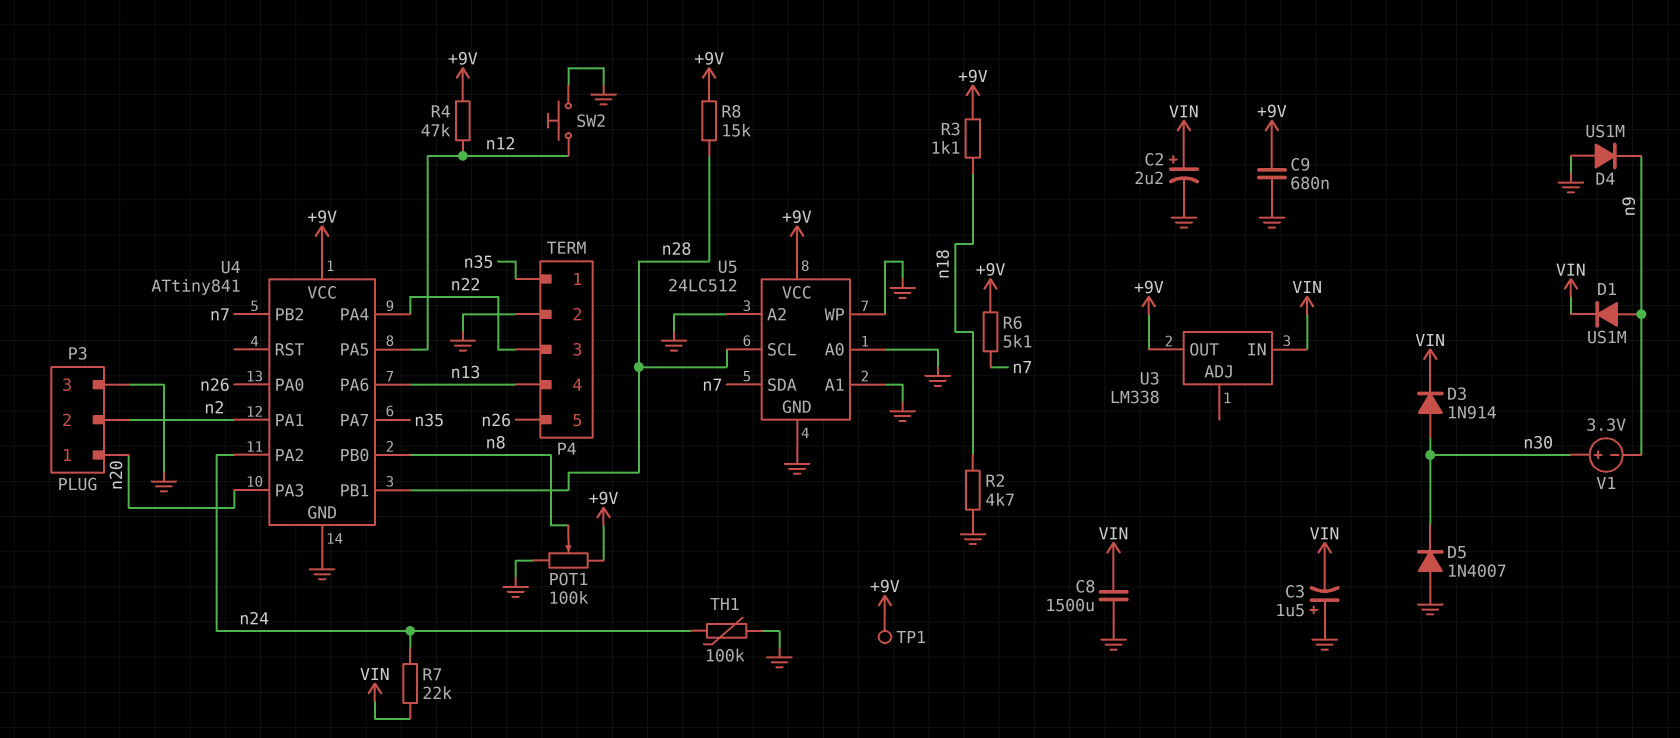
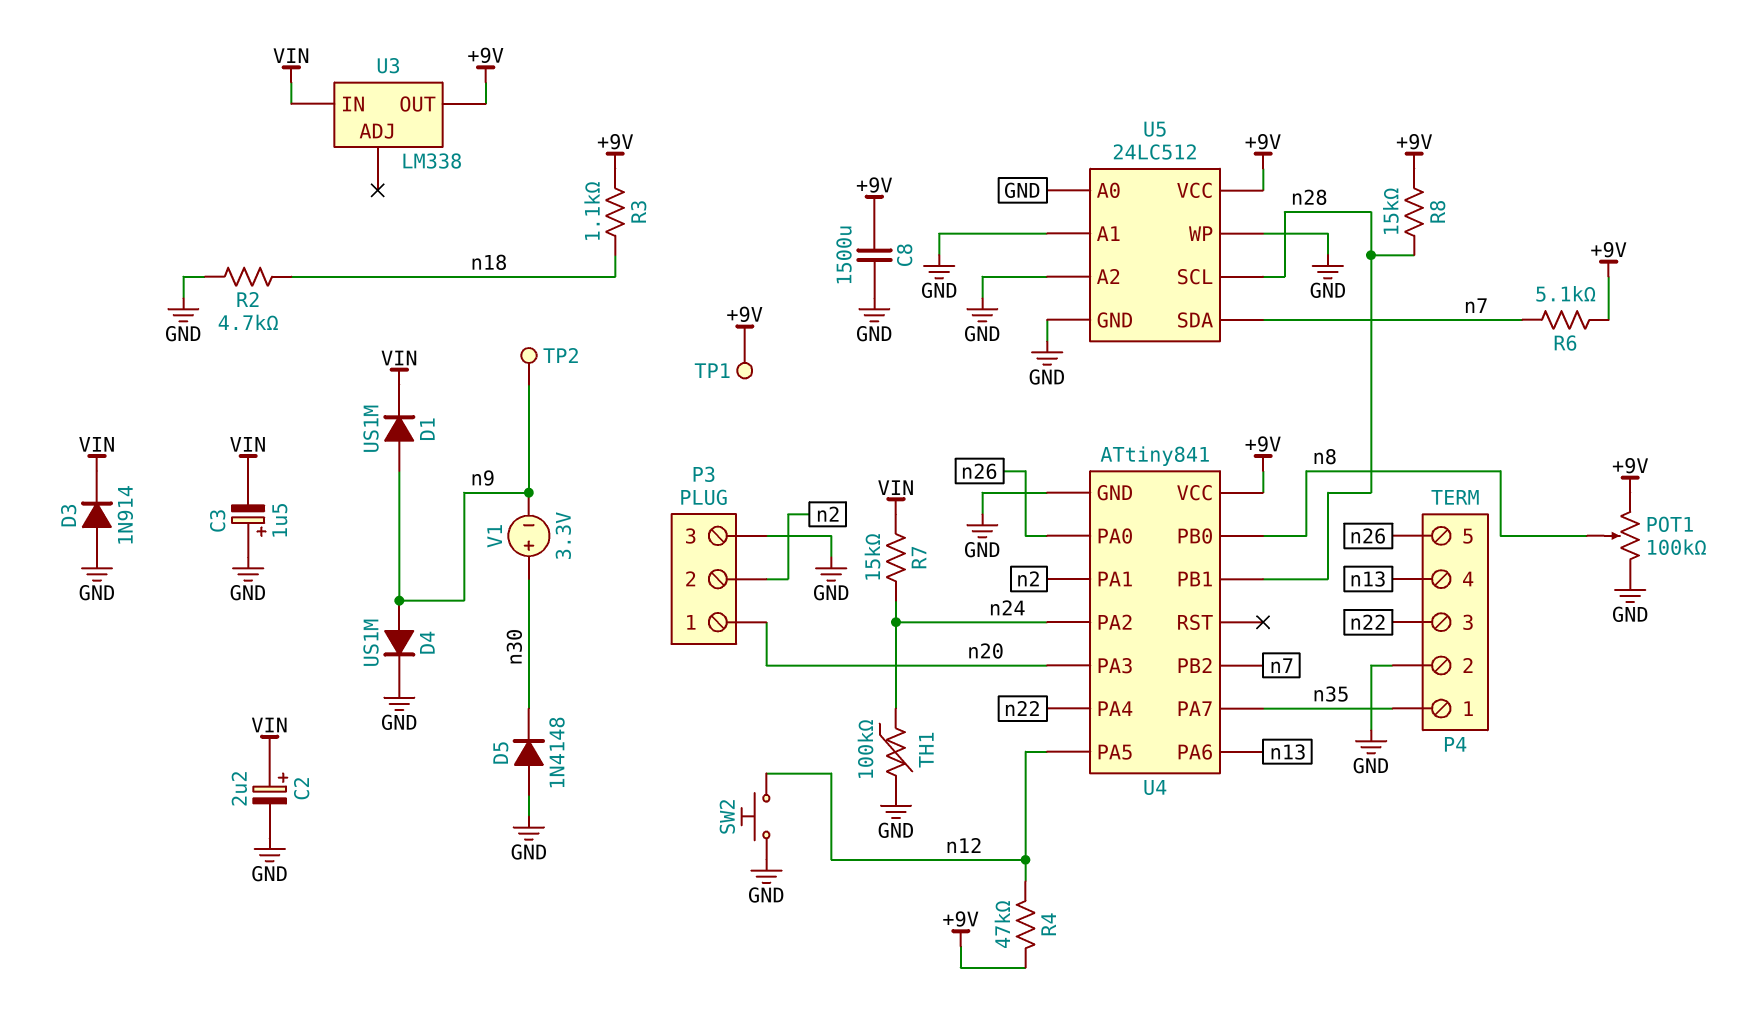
C8: 1500uF (GND, VIN) -> 1500uF (+9V, GND)
C9: 680nF (+9V, GND) -> none
D3: diode 1N914 (A n30, K VIN) -> diode 1N914 (A GND, K VIN)
D4: diode US1M (A GND, K n9) -> diode US1M (A n9, K GND)
D5: diode 1N4007 (A GND, K n30) -> diode 1N4148 (A GND, K n30)
R7: 22k (VIN, n24) -> 15k (VIN, n24)
TP2: none -> test point (n9)

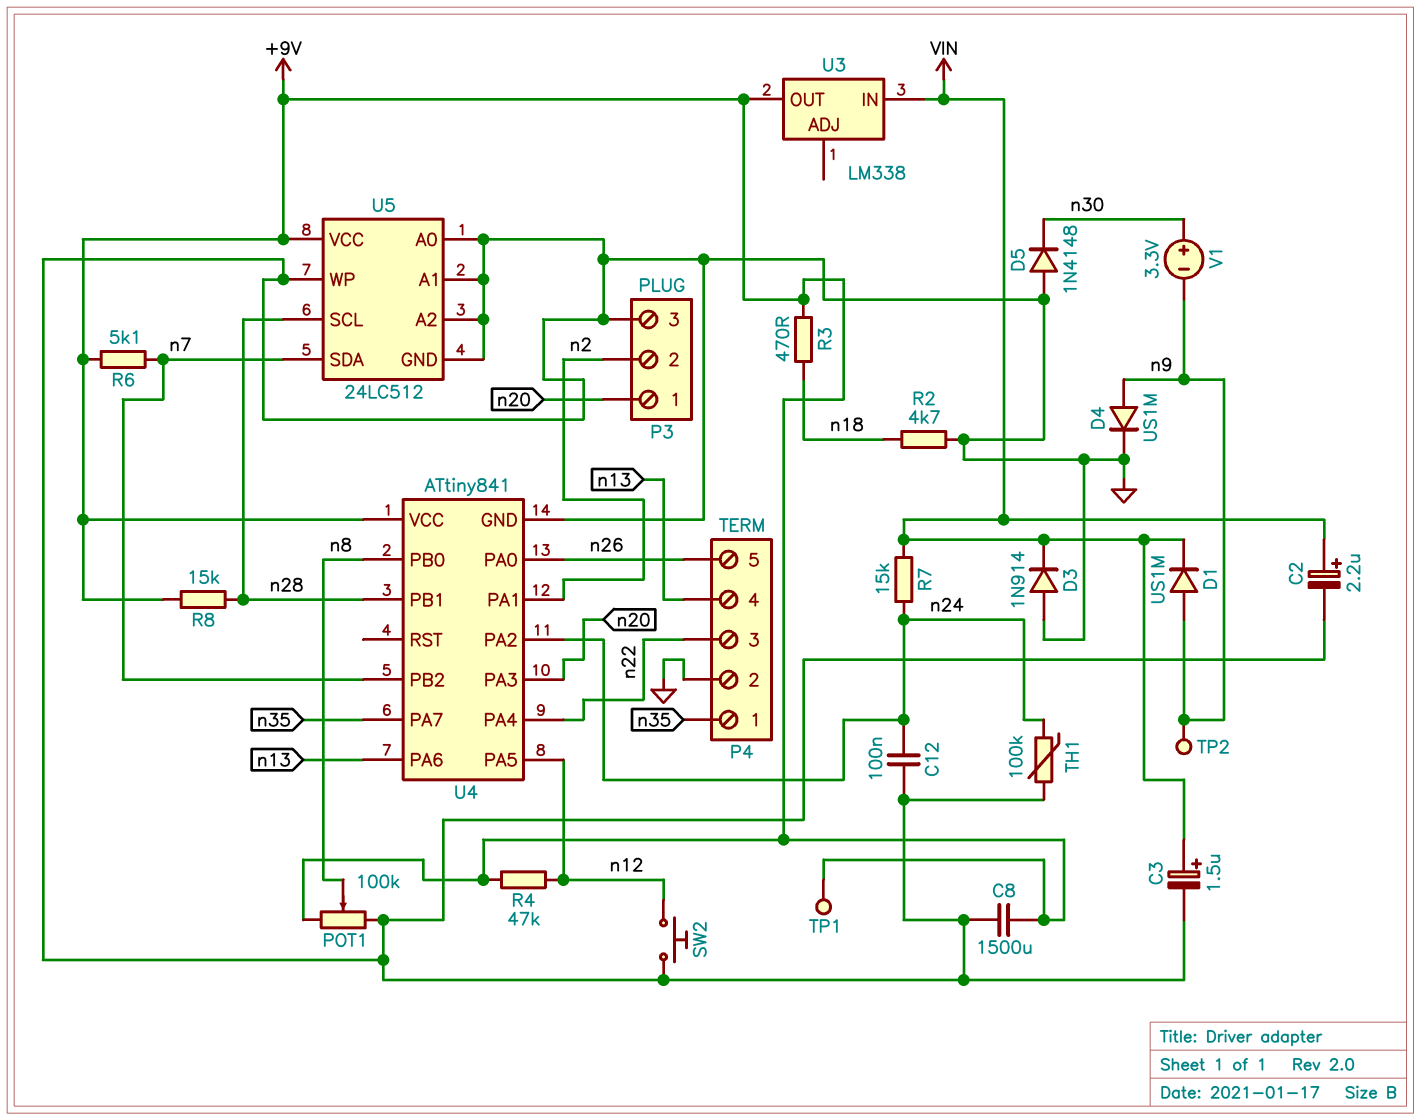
C3: 1.5uF (plus GND, minus VIN) -> 1.5uF (plus VIN, minus GND)
C12: none -> 100nF (GND, n24)
R3: 1.1k (+9V, n18) -> 470 (+9V, n18)

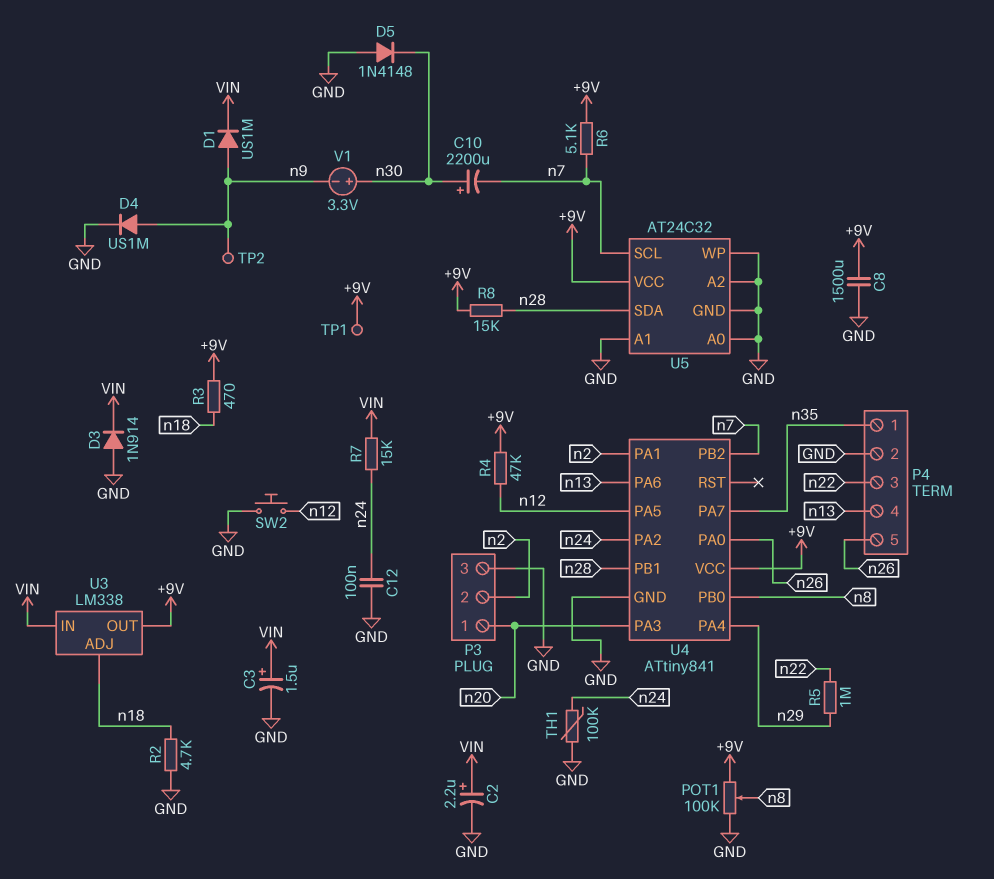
C10: none -> 2200uF (plus n30, minus n7)
R5: none -> 1M (n22, n29)
U3 pin ADJ: none -> n18
U4 pin PA4: n22 -> n29
U5: 24LC512 -> AT24C32
U5 pin SCL: n28 -> n7
U5 pin SDA: n7 -> n28

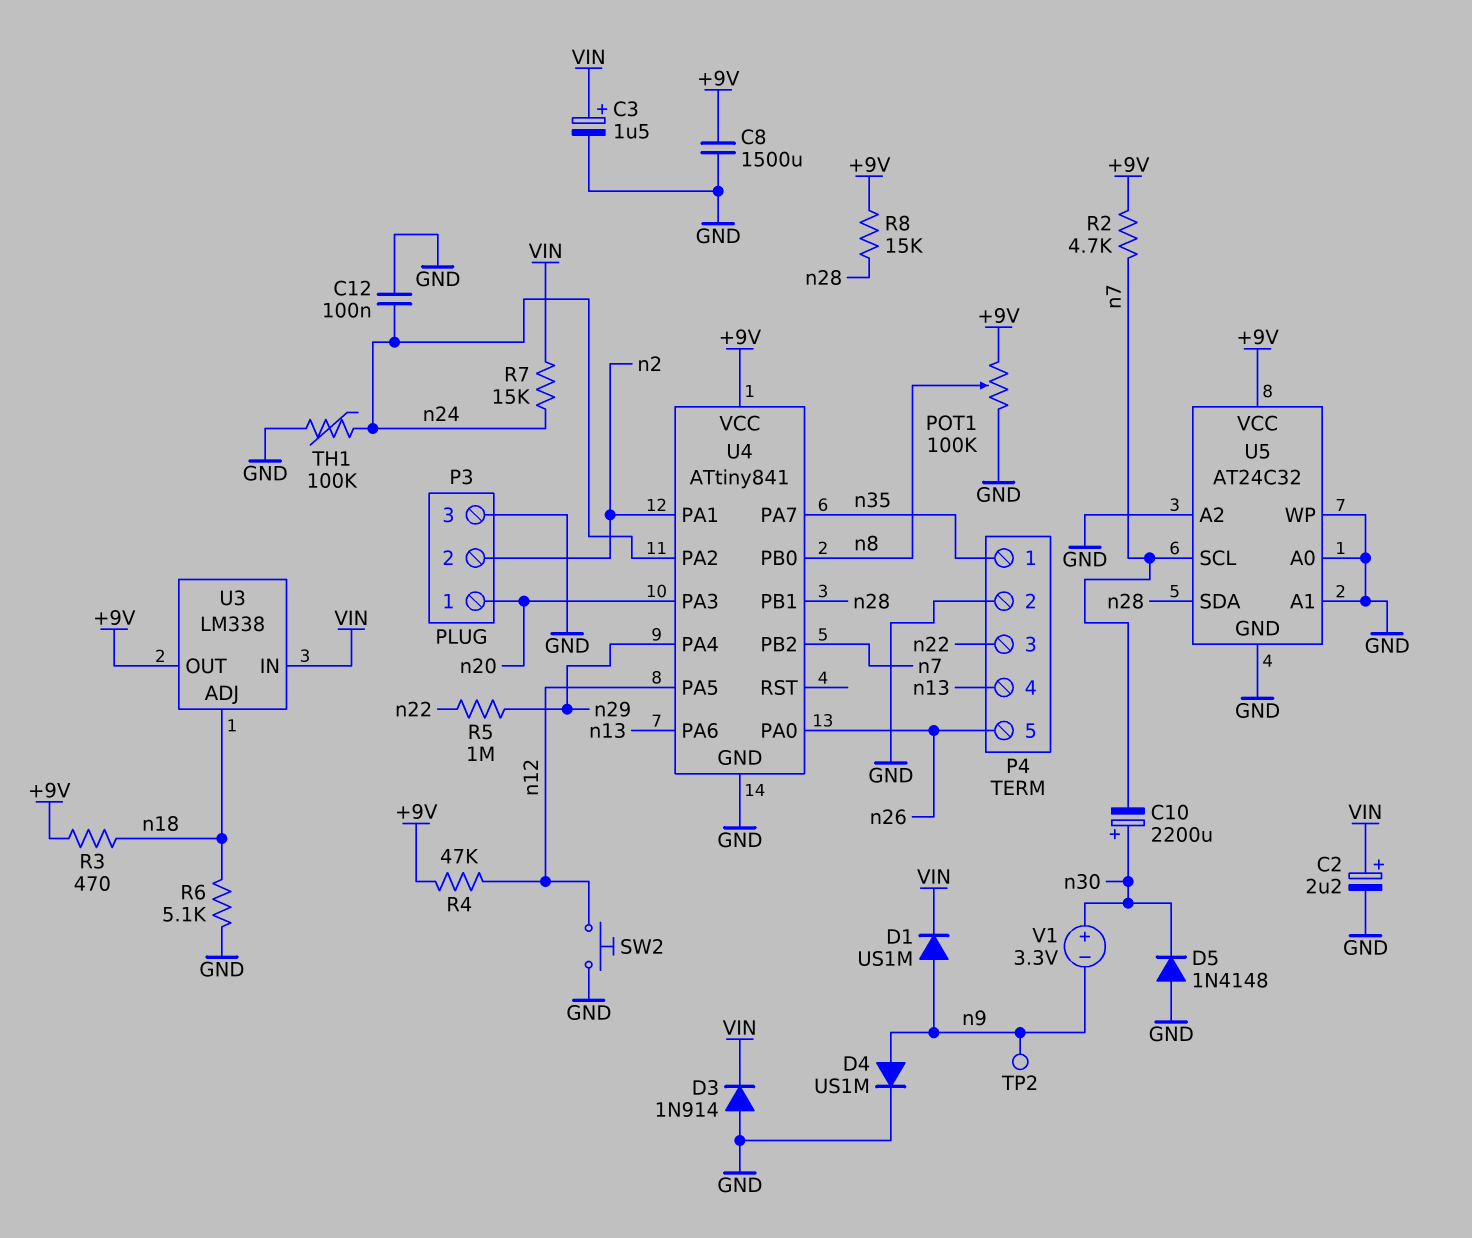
R2: 4.7k (GND, n18) -> 4.7k (+9V, n7)
R6: 5.1k (+9V, n7) -> 5.1k (GND, n18)
TP1: test point (+9V) -> none

